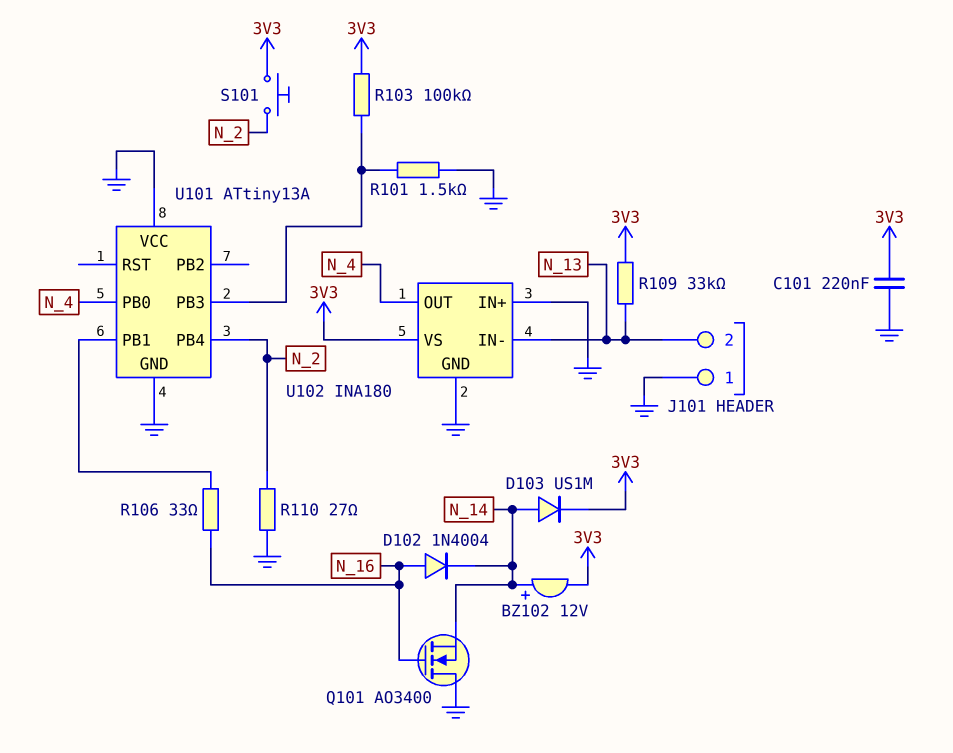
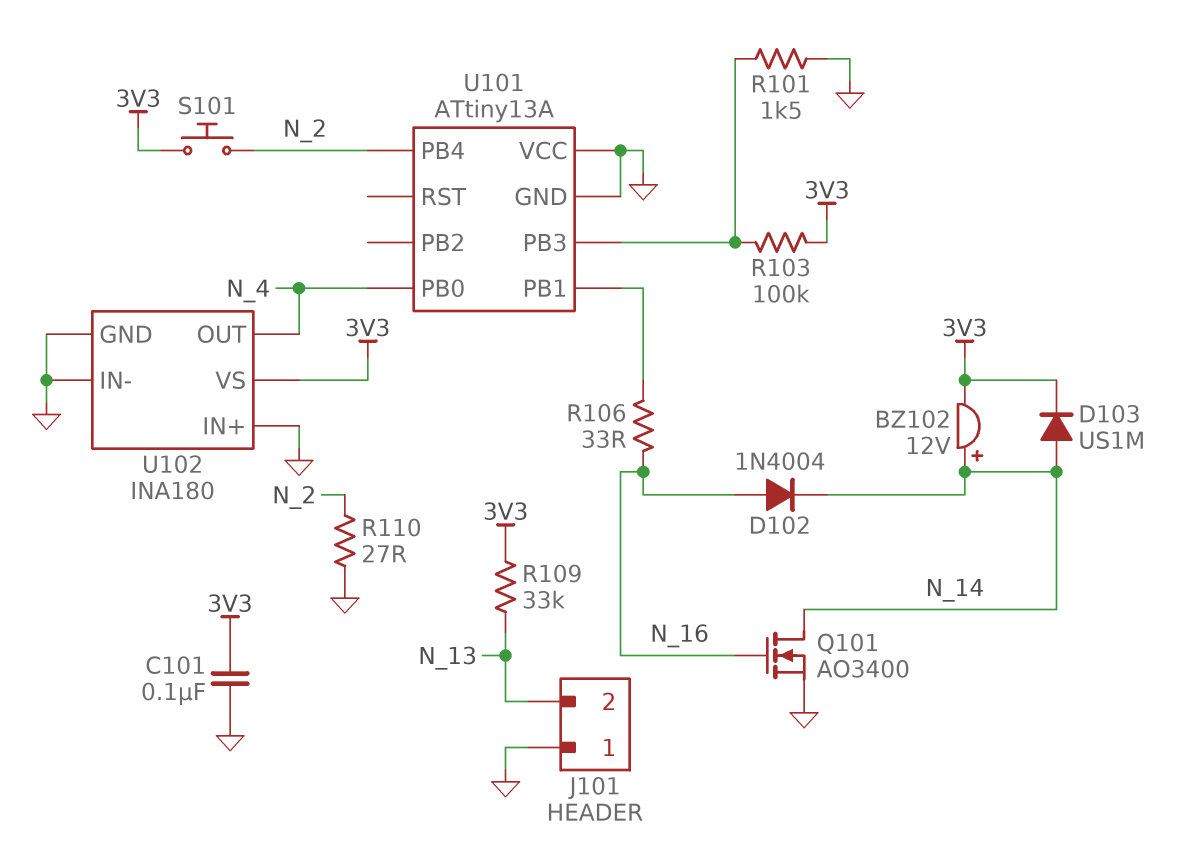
C101: 220nF (3V3, GND) -> 100nF (3V3, GND)
Q101: NMOS AO3400 (G N_16, D GND, S N_14) -> NMOS AO3400 (G N_16, D N_14, S GND)
U102 pin IN-: N_13 -> GND

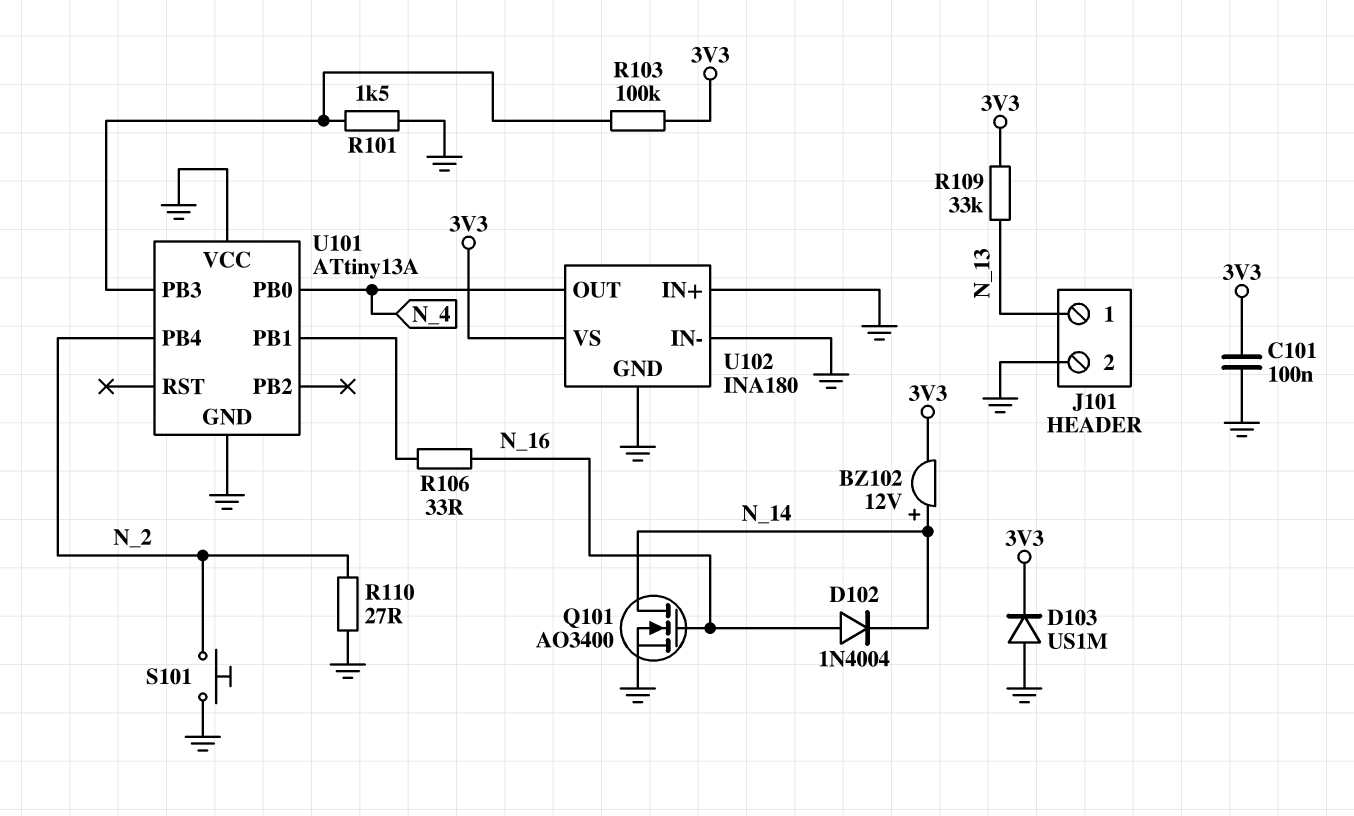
D103: diode US1M (A N_14, K 3V3) -> diode US1M (A GND, K 3V3)
J101 pin 1: GND -> N_13
J101 pin 2: N_13 -> GND
S101: button (3V3, N_2) -> button (GND, N_2)

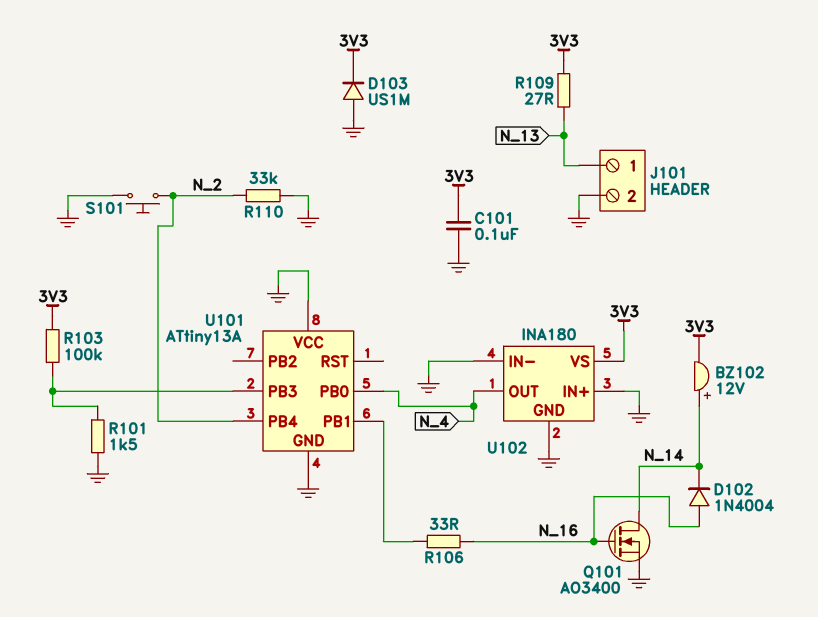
R109: 33k (3V3, N_13) -> 27 (3V3, N_13)
R110: 27 (GND, N_2) -> 33k (GND, N_2)

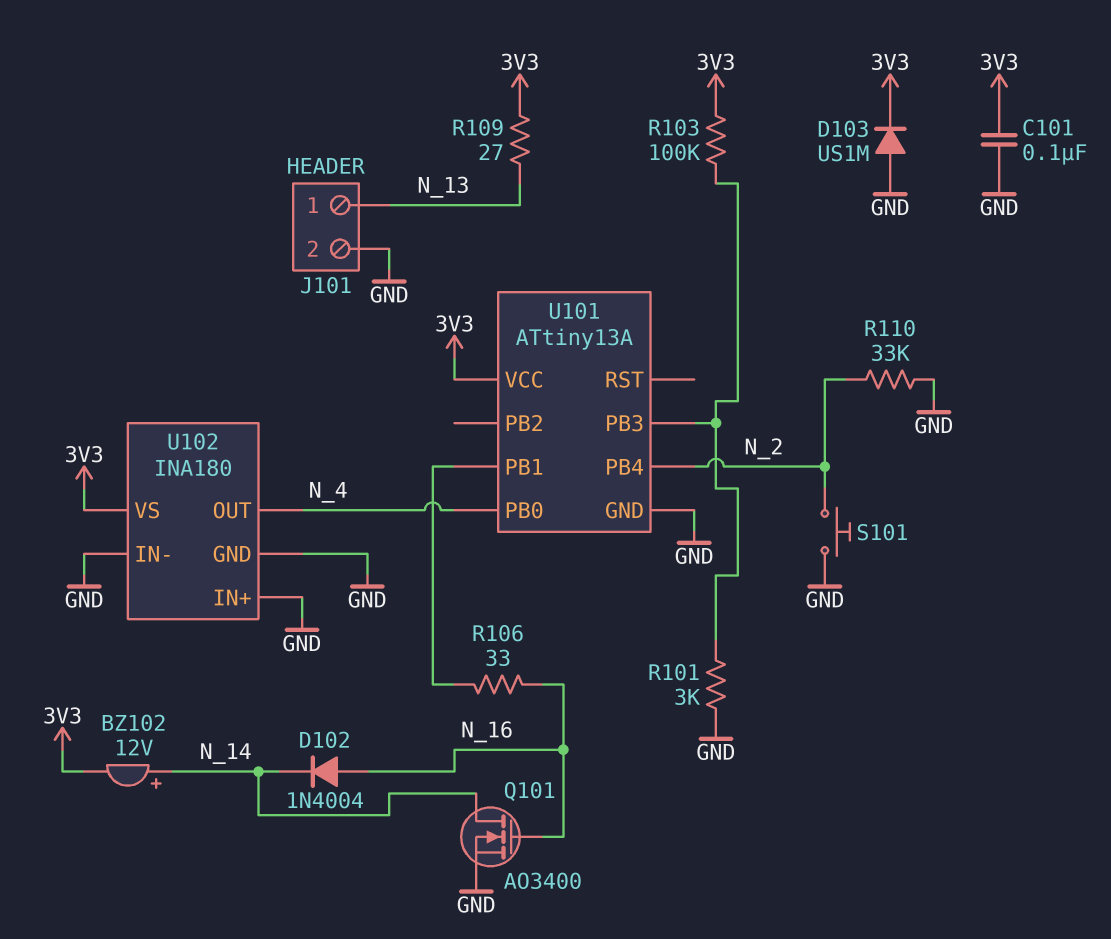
R101: 1.5k (GND, U101/PB3) -> 3k (GND, U101/PB3)
U101 pin VCC: GND -> 3V3

